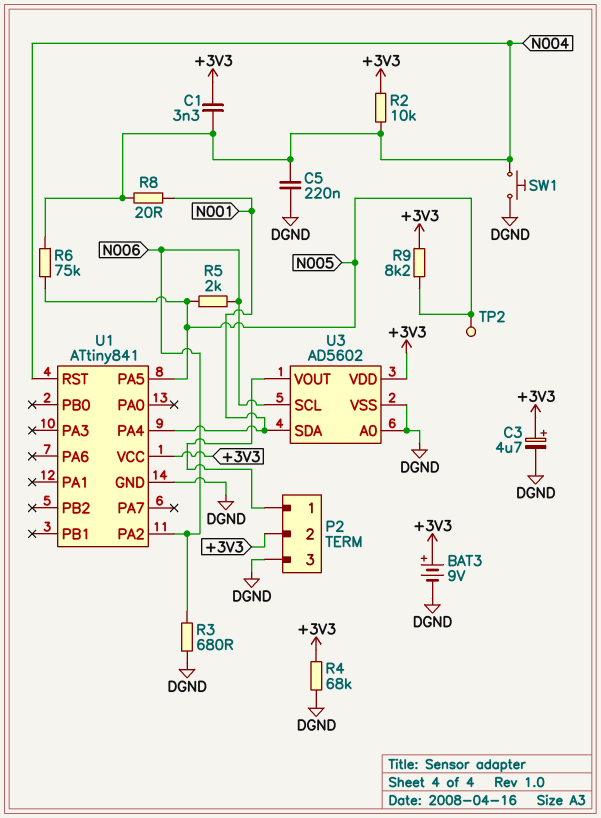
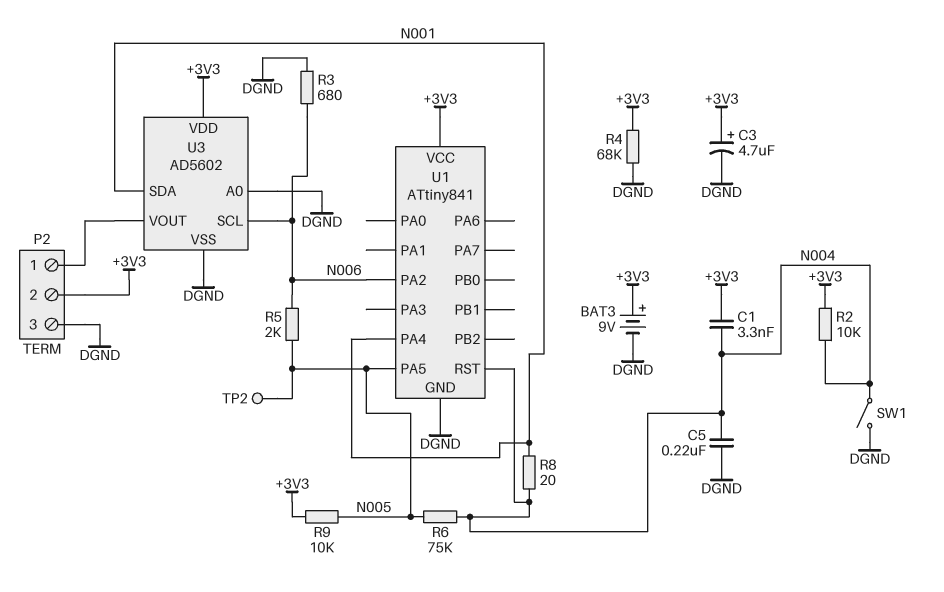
R9: 8.2k (+3V3, N005) -> 10k (+3V3, N005)
SW1: button (DGND, N004) -> switch (DGND, N004)

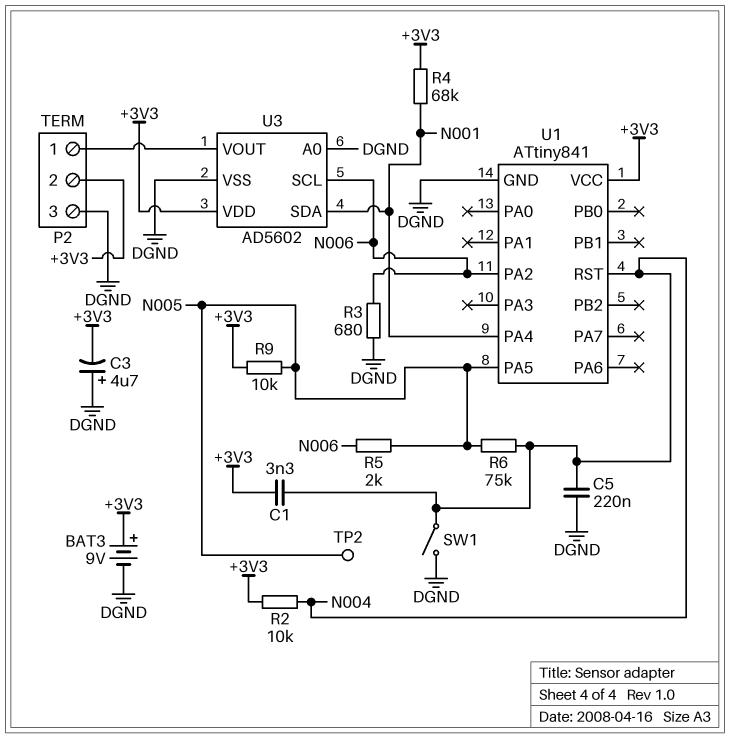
C3: 4.7uF (plus +3V3, minus DGND) -> 4.7uF (plus DGND, minus +3V3)
R4: 68k (+3V3, DGND) -> 68k (+3V3, N001)
R8: 20 (N001, N004) -> none

